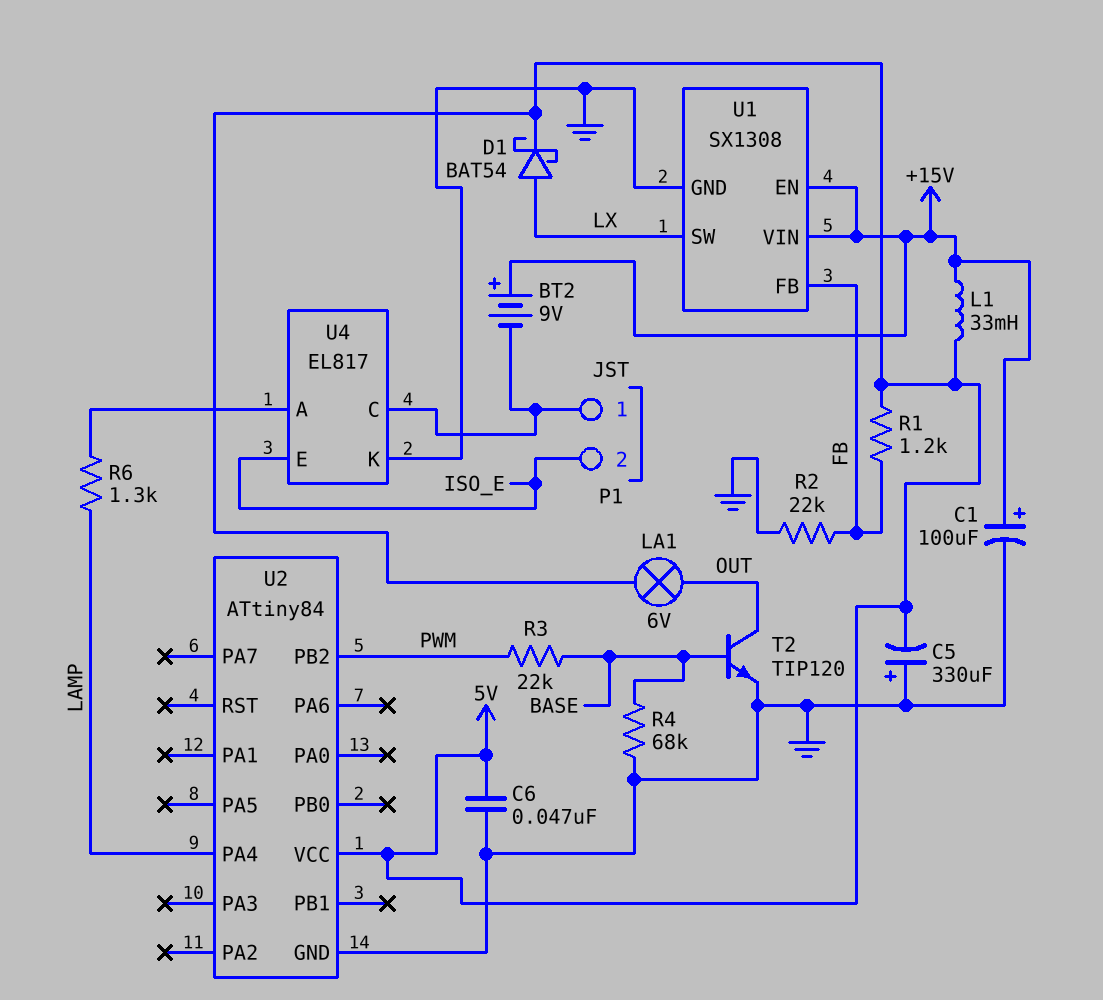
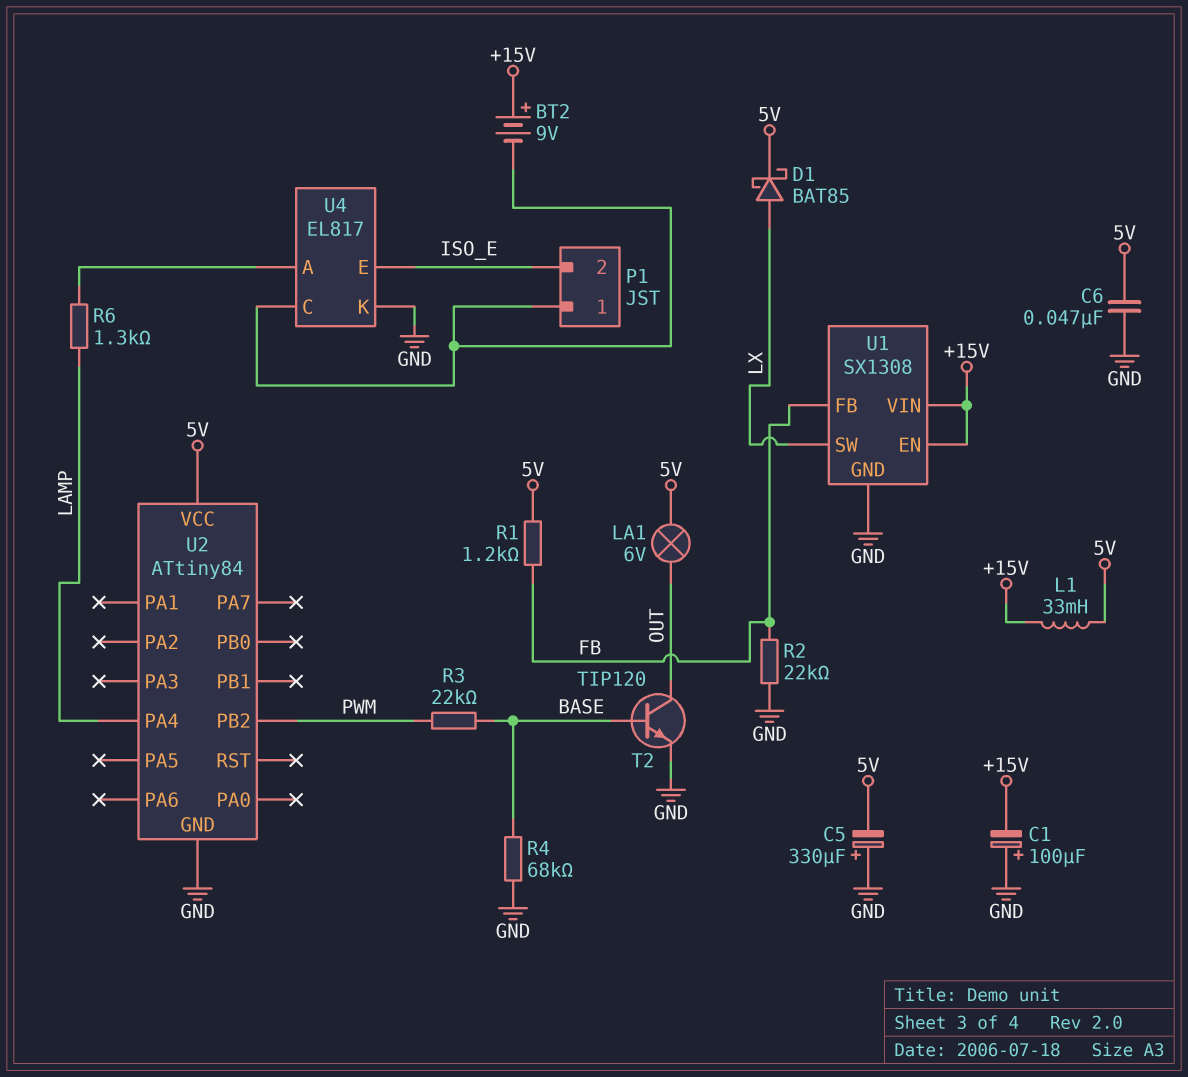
C1: 100uF (plus +15V, minus GND) -> 100uF (plus GND, minus +15V)
D1: schottky BAT54 (A LX, K 5V) -> schottky BAT85 (A LX, K 5V)

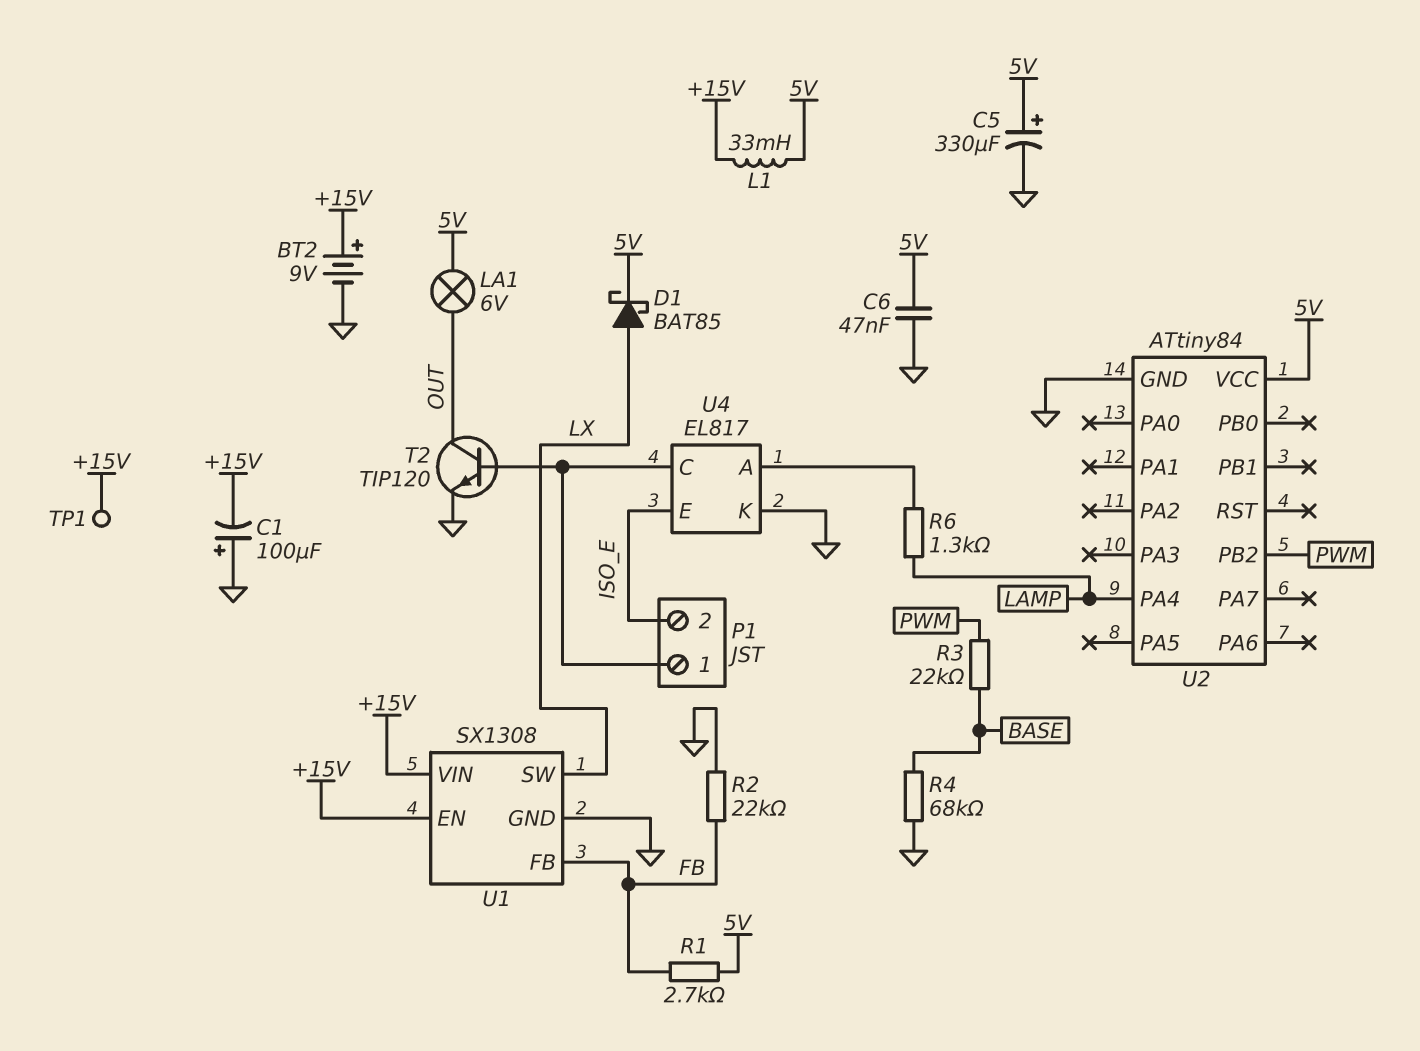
BT2: 9V (plus +15V, minus P1/1) -> 9V (plus +15V, minus GND)
C5: 330uF (plus GND, minus 5V) -> 330uF (plus 5V, minus GND)
R1: 1.2k (5V, FB) -> 2.7k (5V, FB)
T2: NPN TIP120 (B BASE, C OUT, E GND) -> NPN TIP120 (B P1/1, C OUT, E GND)
TP1: none -> test point (+15V)

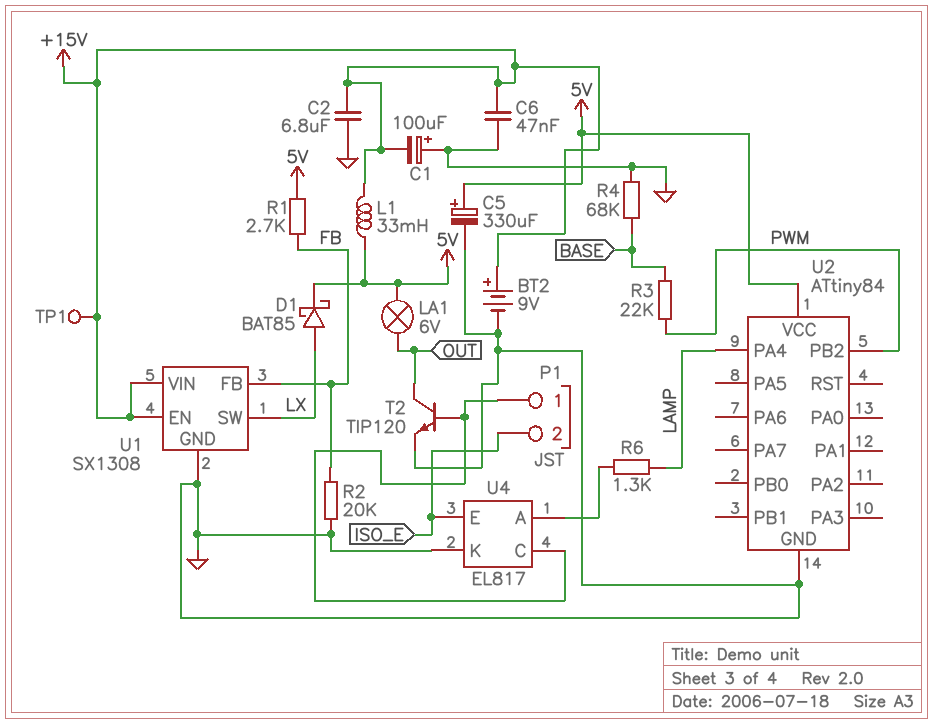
C2: none -> 6.8uF (+15V, GND)
C6: 47nF (5V, GND) -> 47nF (+15V, GND)
R2: 22k (FB, GND) -> 20k (FB, GND)

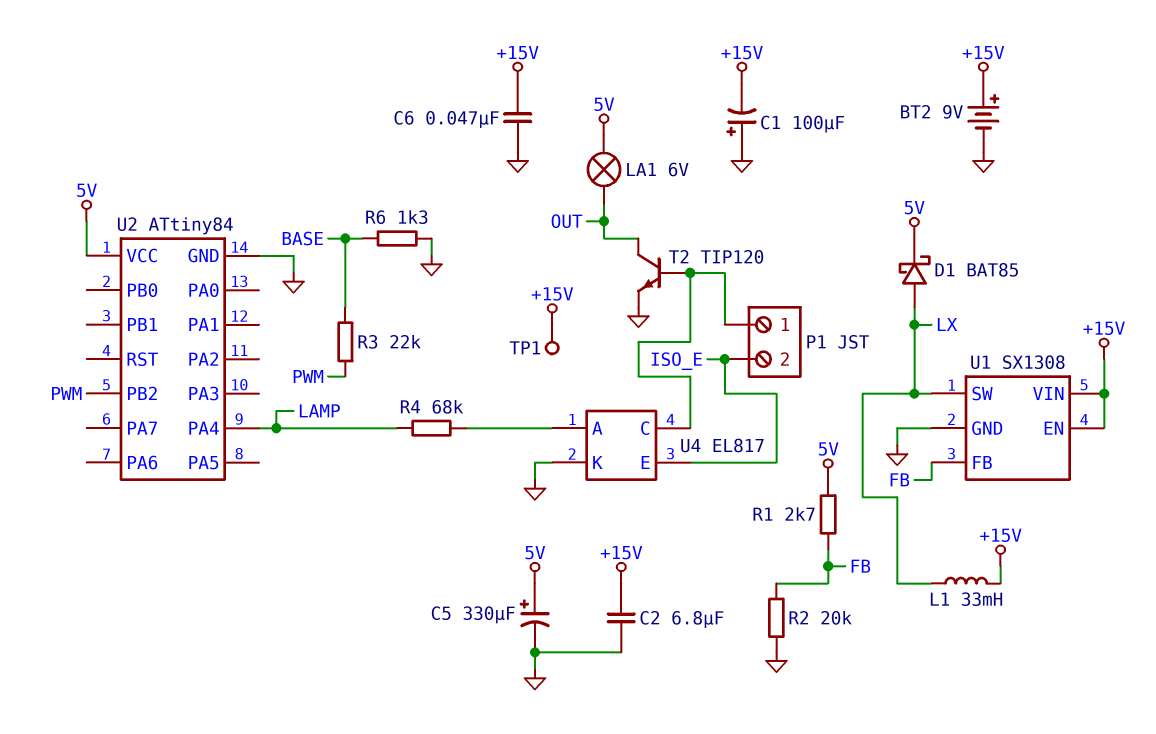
L1: 33mH (+15V, 5V) -> 33mH (+15V, LX)
R4: 68k (BASE, GND) -> 68k (LAMP, U4/A)
R6: 1.3k (LAMP, U4/A) -> 1.3k (BASE, GND)

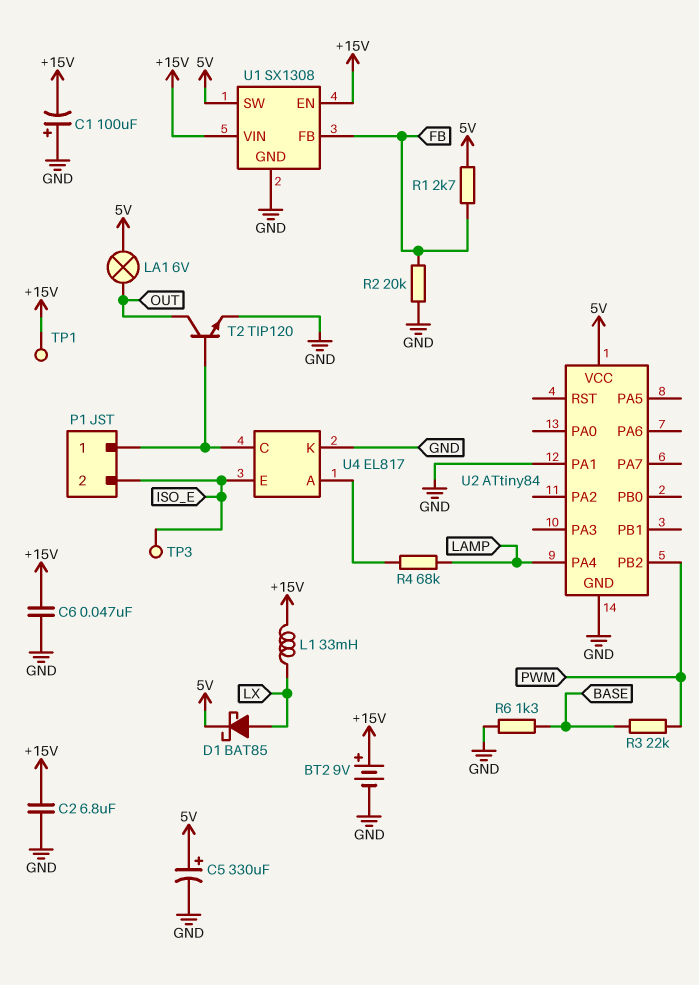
TP3: none -> test point (ISO_E)
U1 pin SW: LX -> 5V
U2 pin PA1: none -> GND

